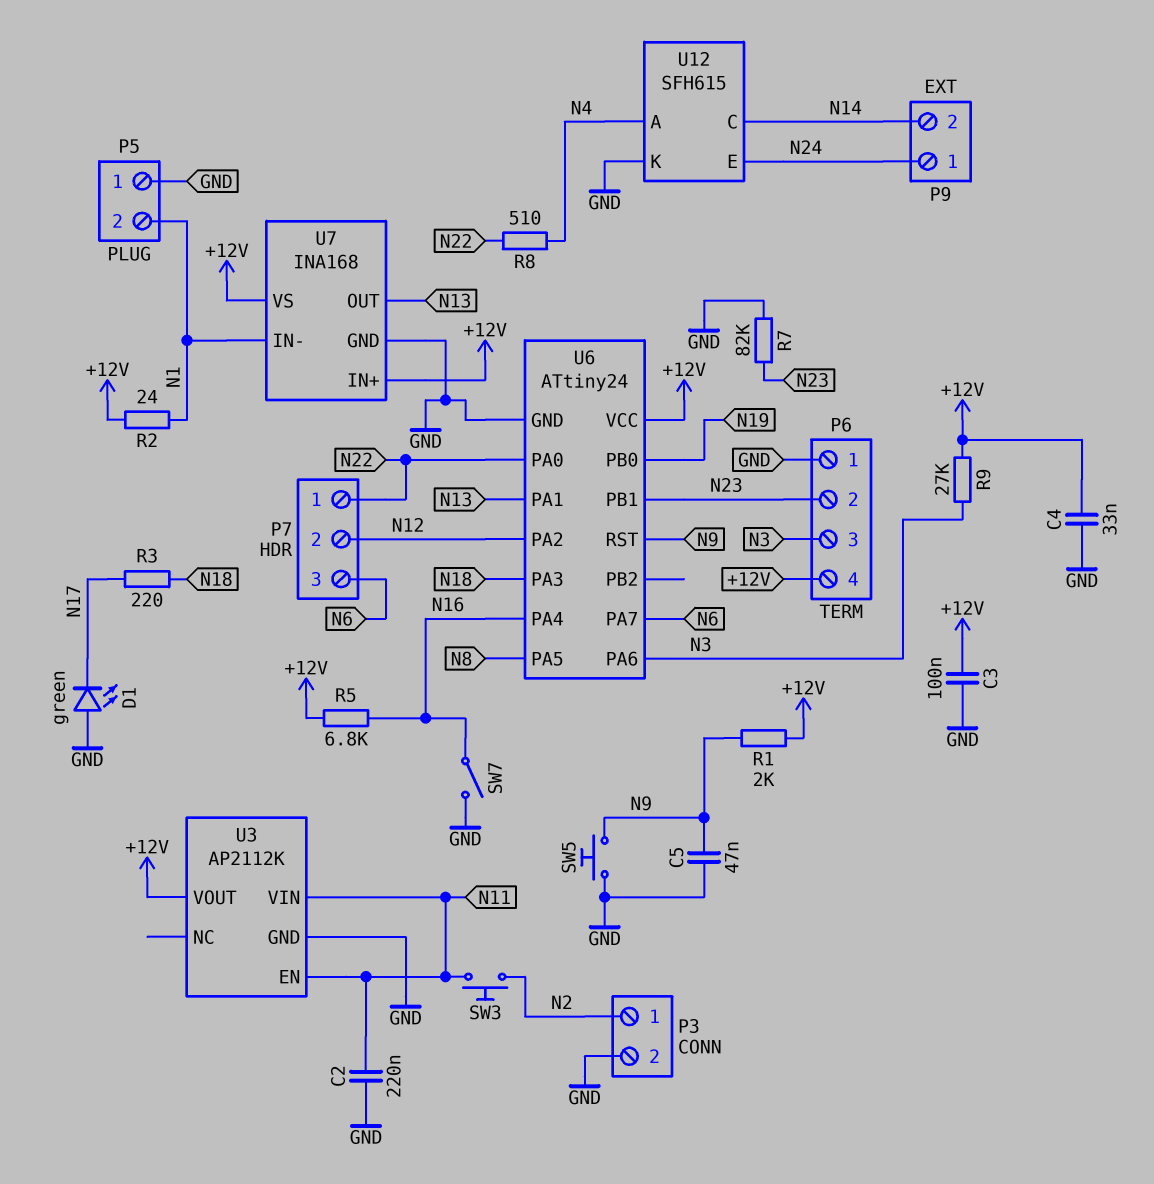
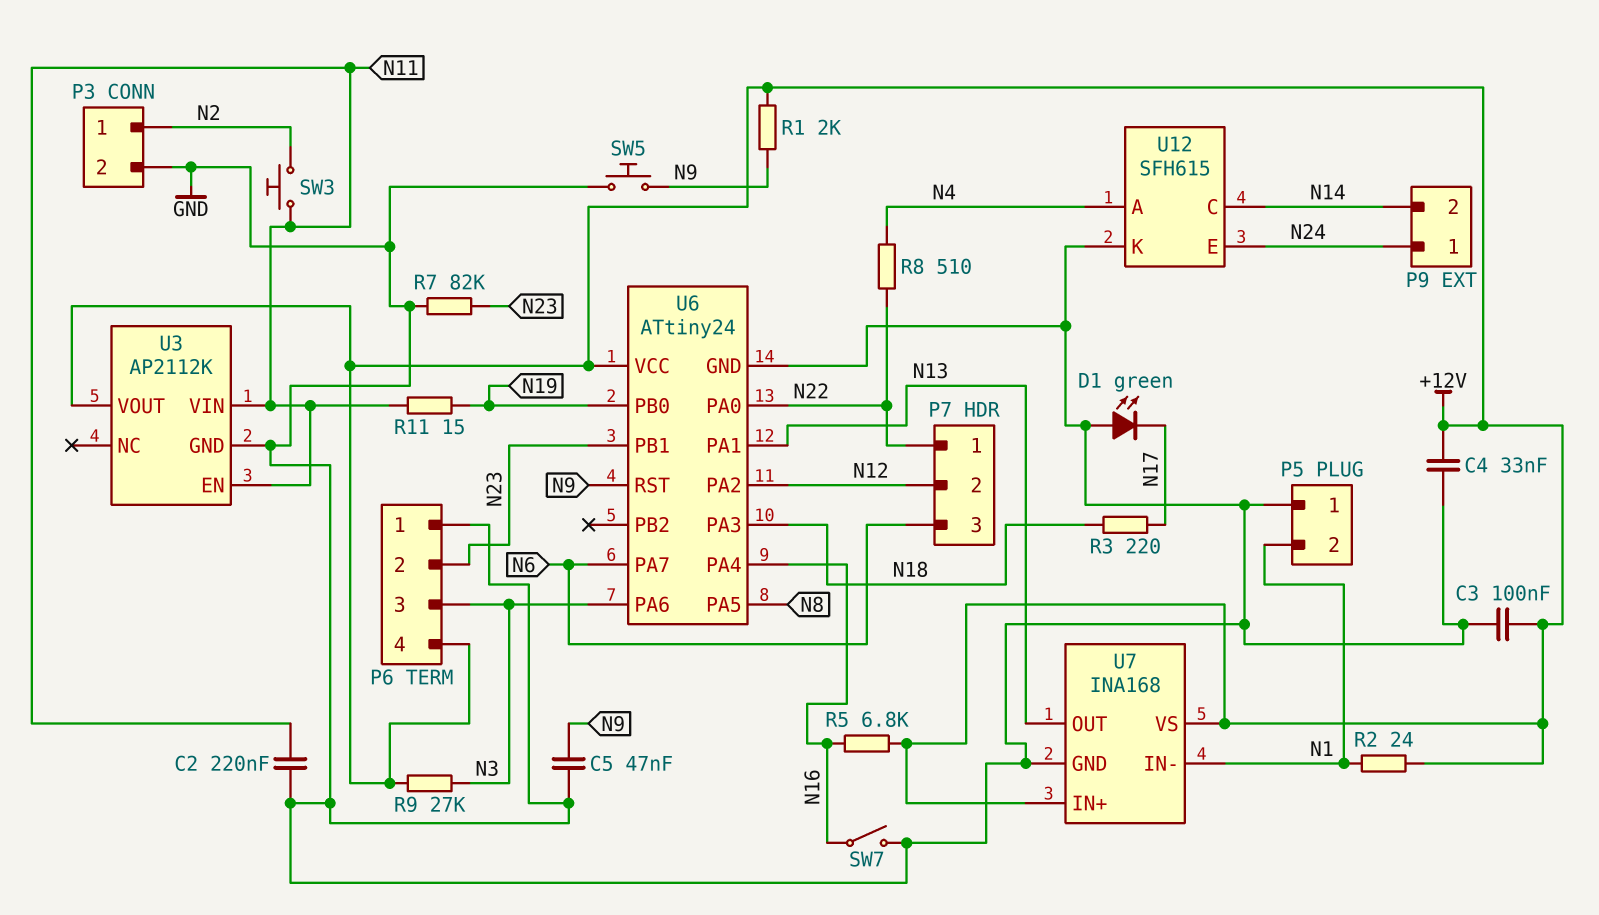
R11: none -> 15 (N11, N19)

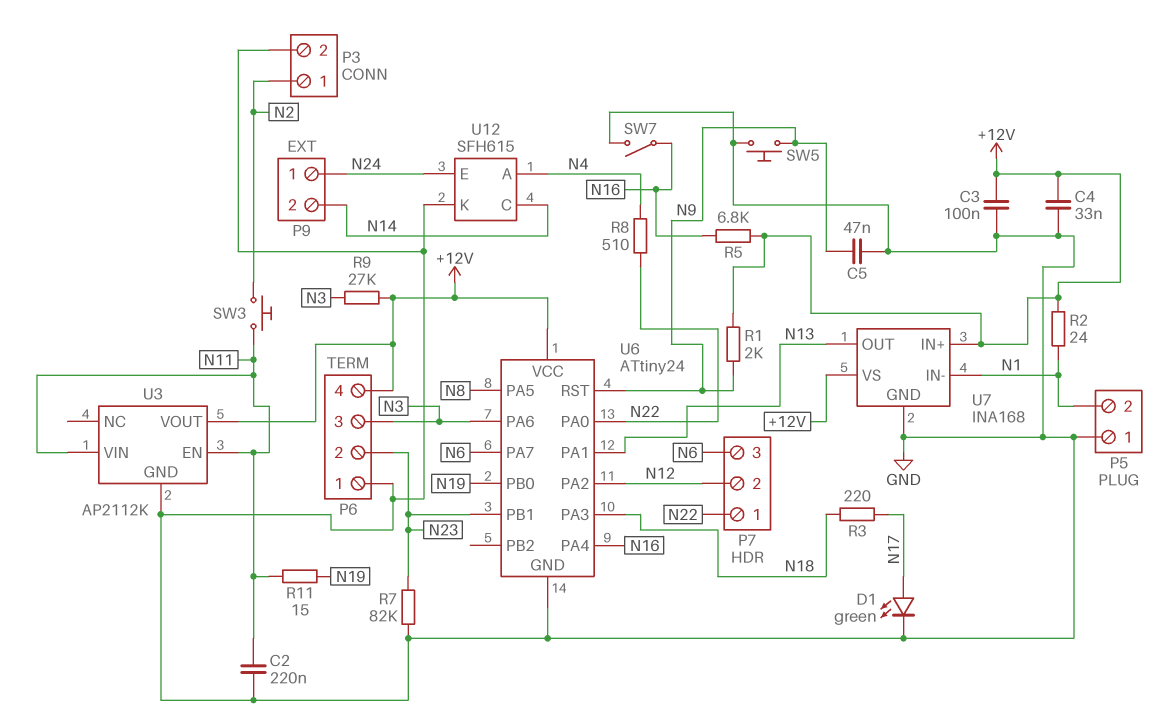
D1: LED green (A GND, K N17) -> LED green (A N17, K GND)

